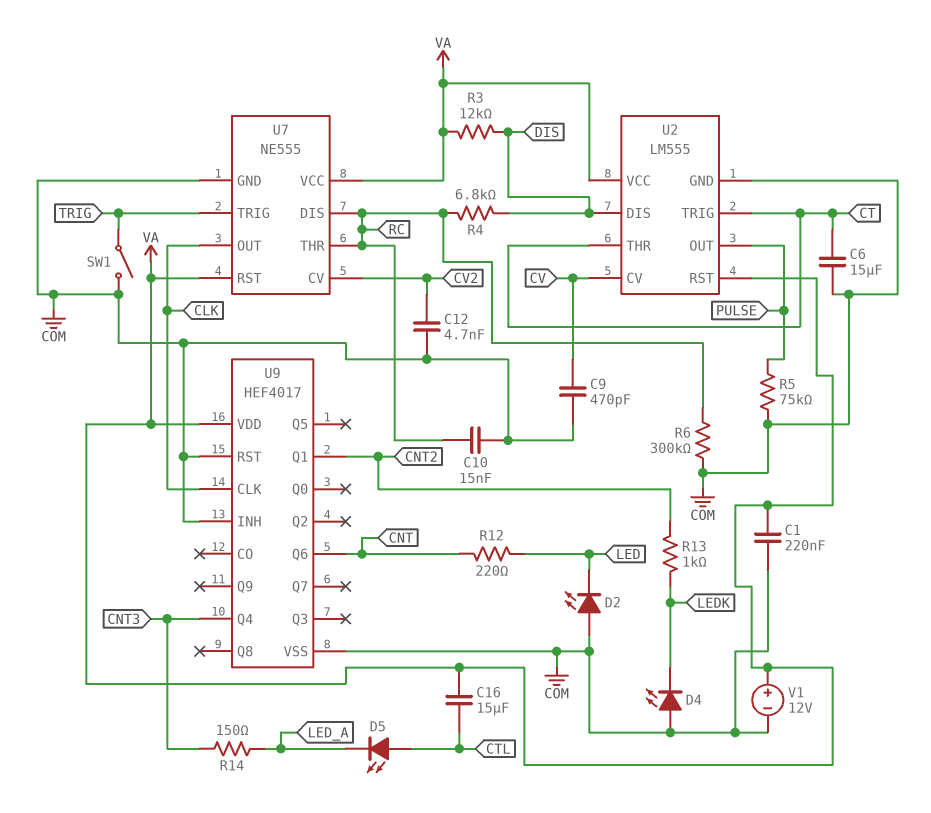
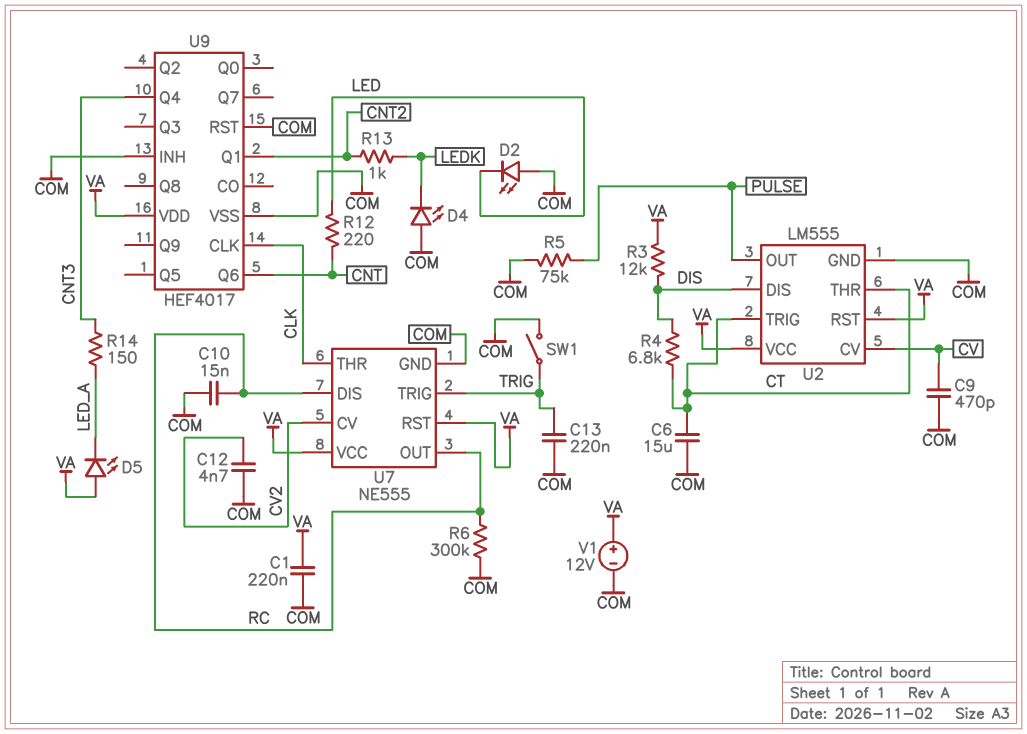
C13: none -> 220nF (COM, TRIG)
C16: 15uF (CTL, VA) -> none
D5: LED (A CTL, K LED_A) -> LED (A VA, K LED_A)
R4: 6.8k (DIS, RC) -> 6.8k (CT, DIS)
U7 pin OUT: CLK -> RC
U7 pin THR: RC -> CLK

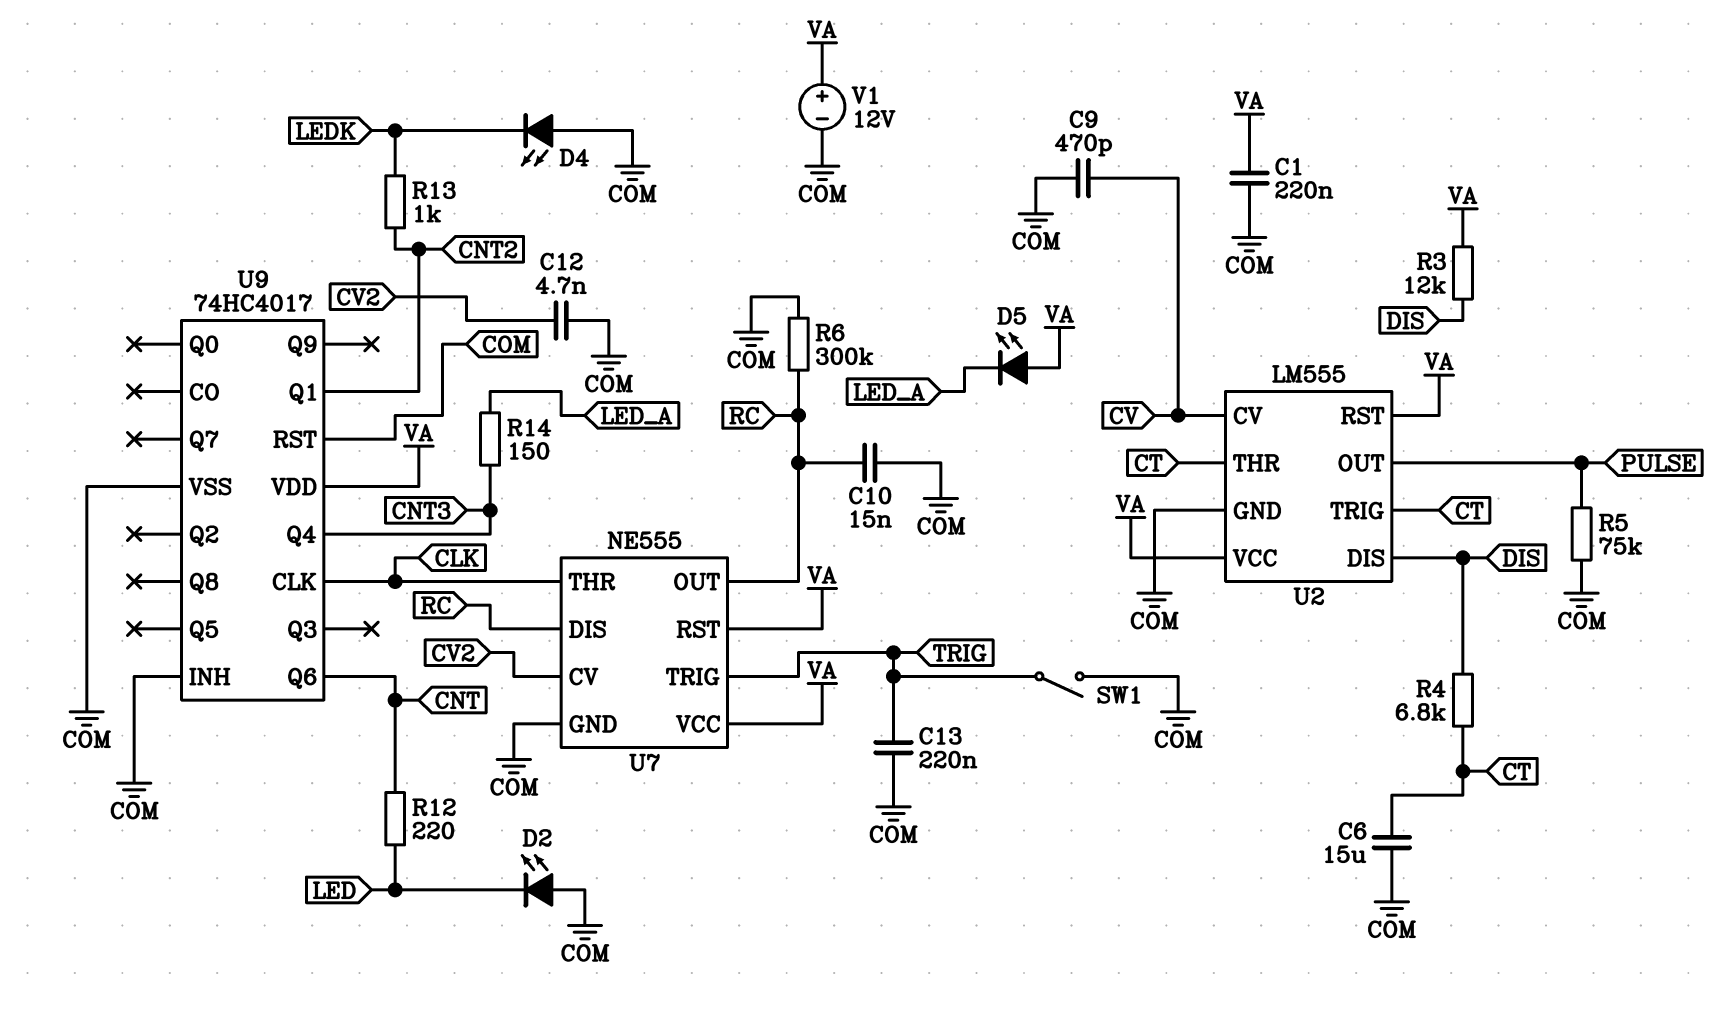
U9: HEF4017 -> 74HC4017

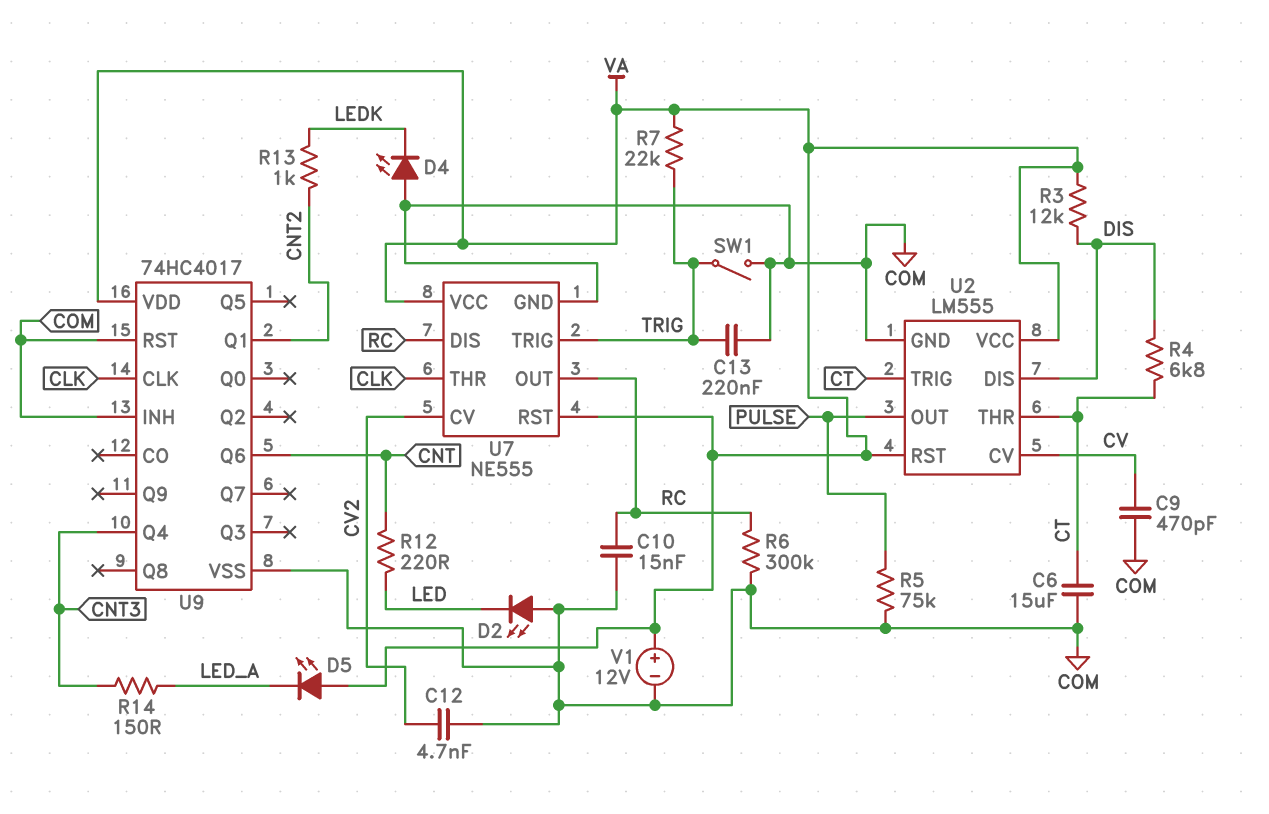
C1: 220nF (COM, VA) -> none
R7: none -> 22k (TRIG, VA)

